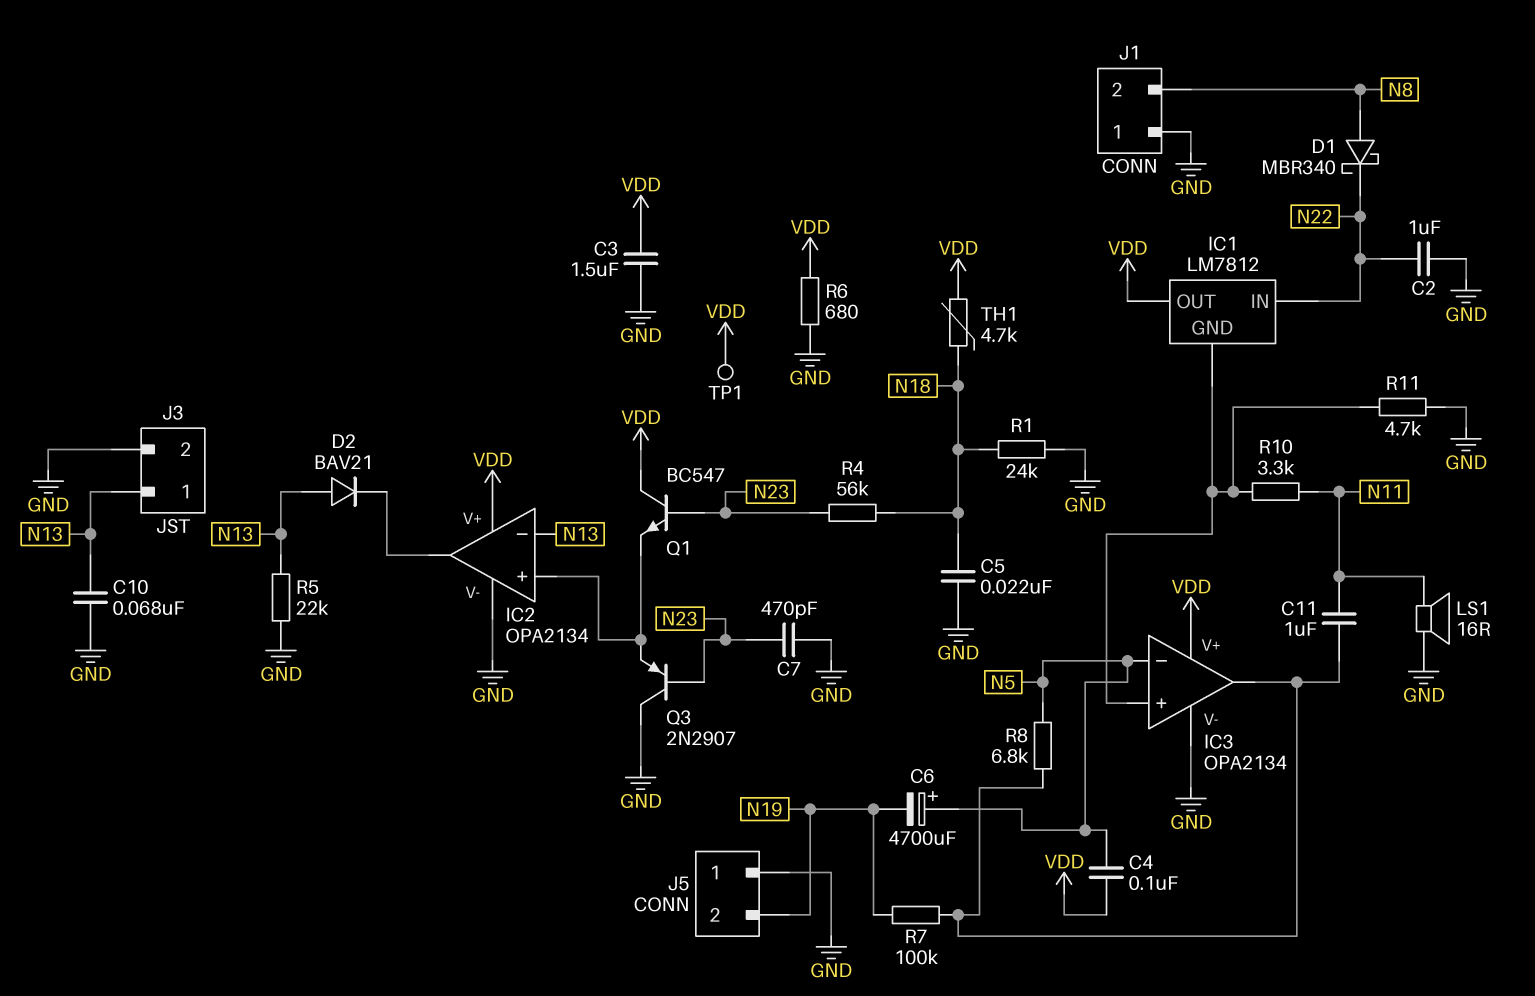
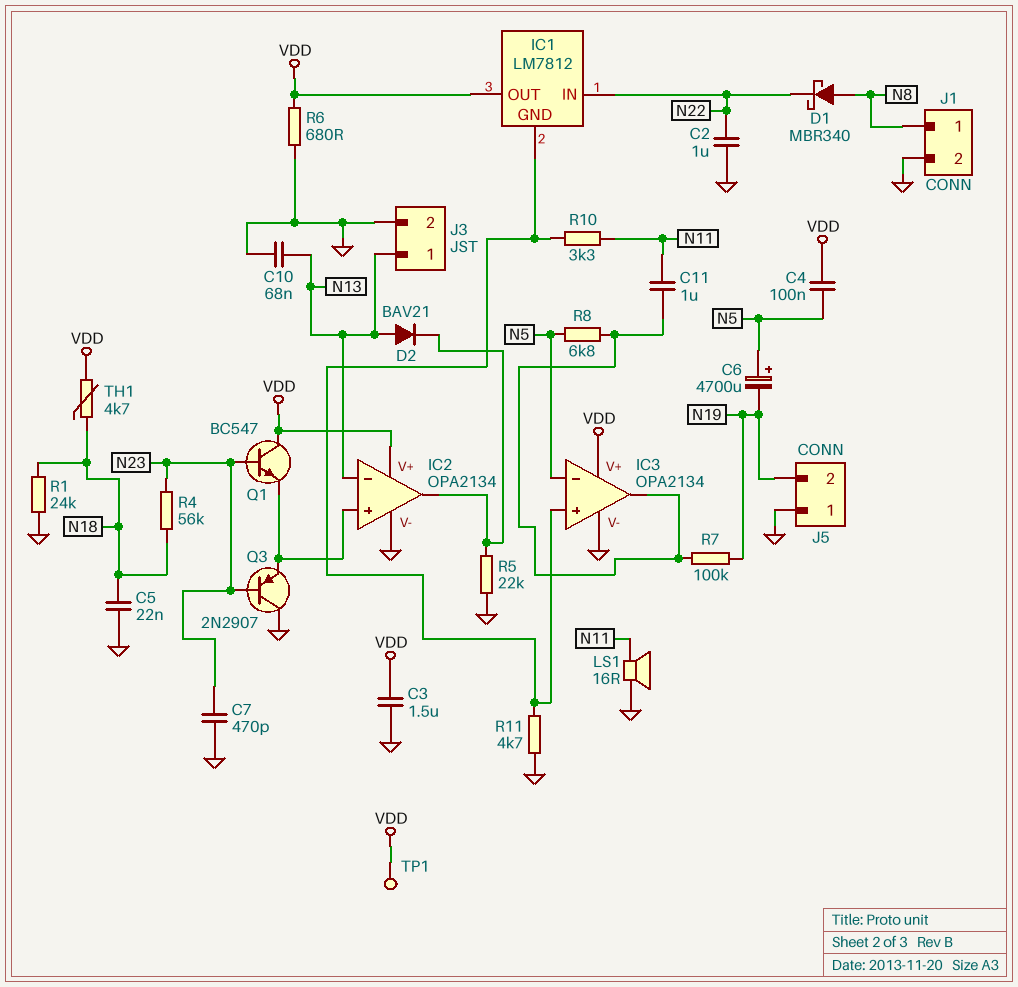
J1 pin 1: GND -> N8
J1 pin 2: N8 -> GND
R5: 22k (GND, N13) -> 22k (GND, IC2/out)

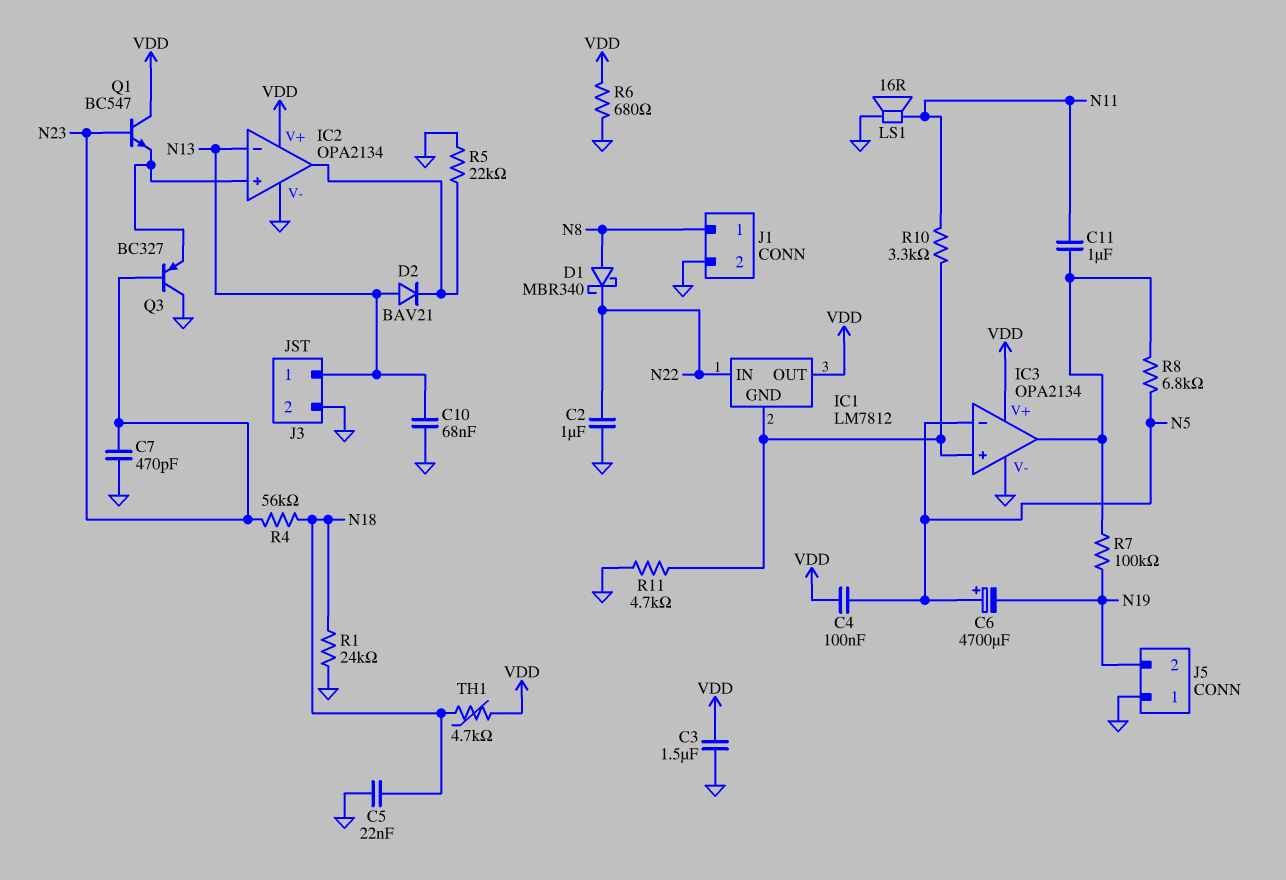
Q3: PNP 2N2907 (B N23, C GND, E IC2/in+) -> PNP BC327 (B N23, C GND, E IC2/in+)
TP1: test point (VDD) -> none

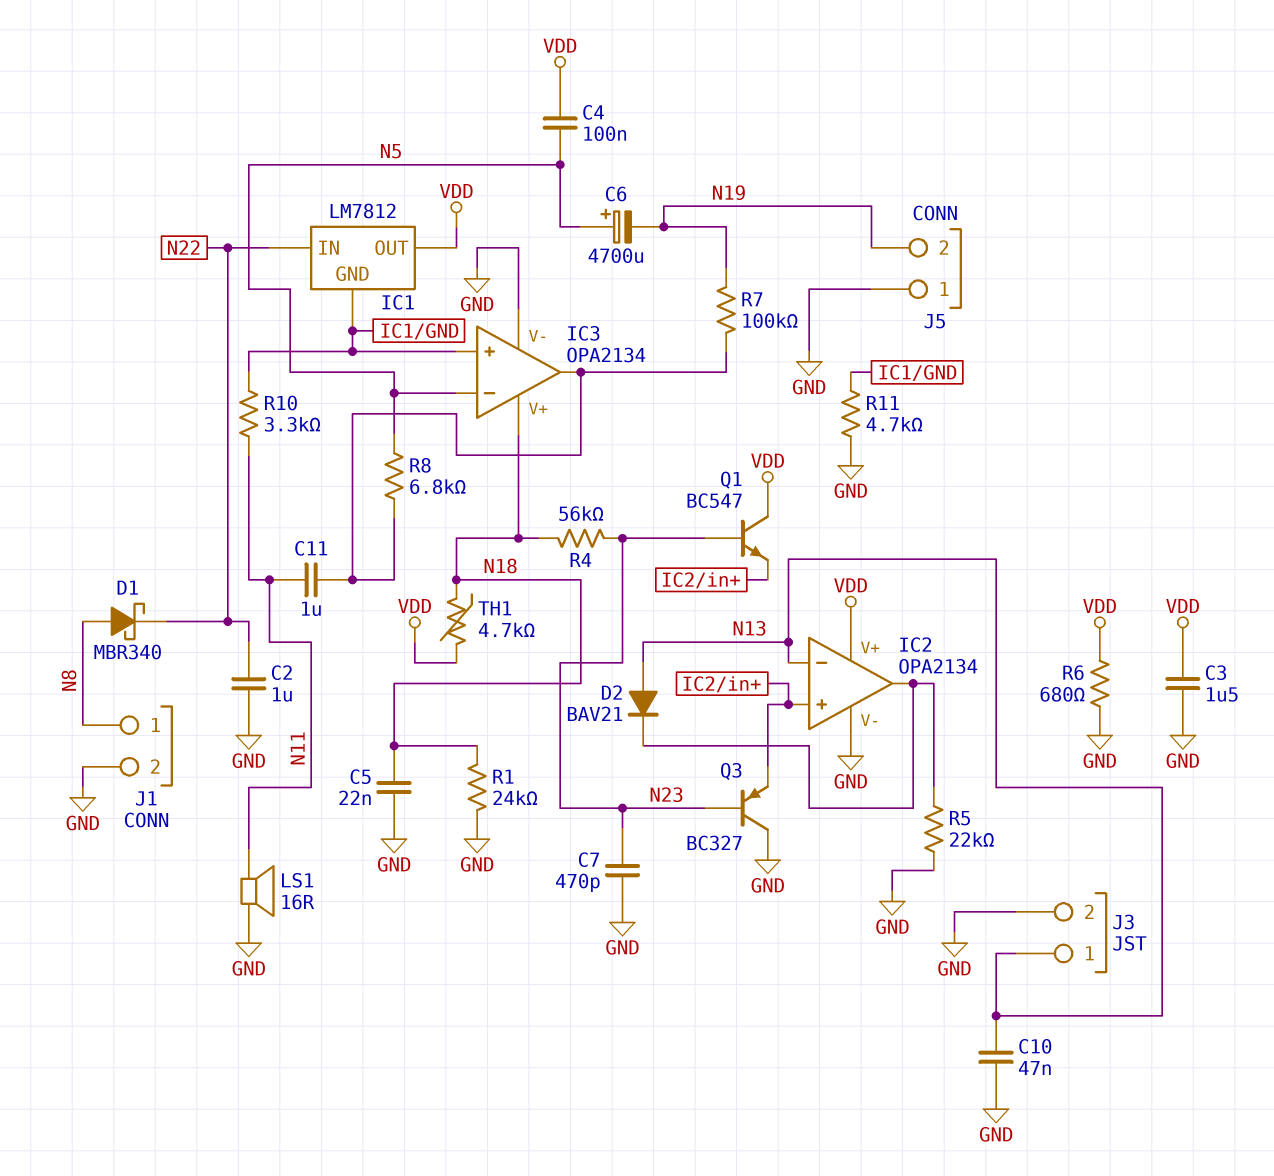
C10: 68nF (GND, N13) -> 47nF (GND, N13)
IC3 pin V+: VDD -> N18

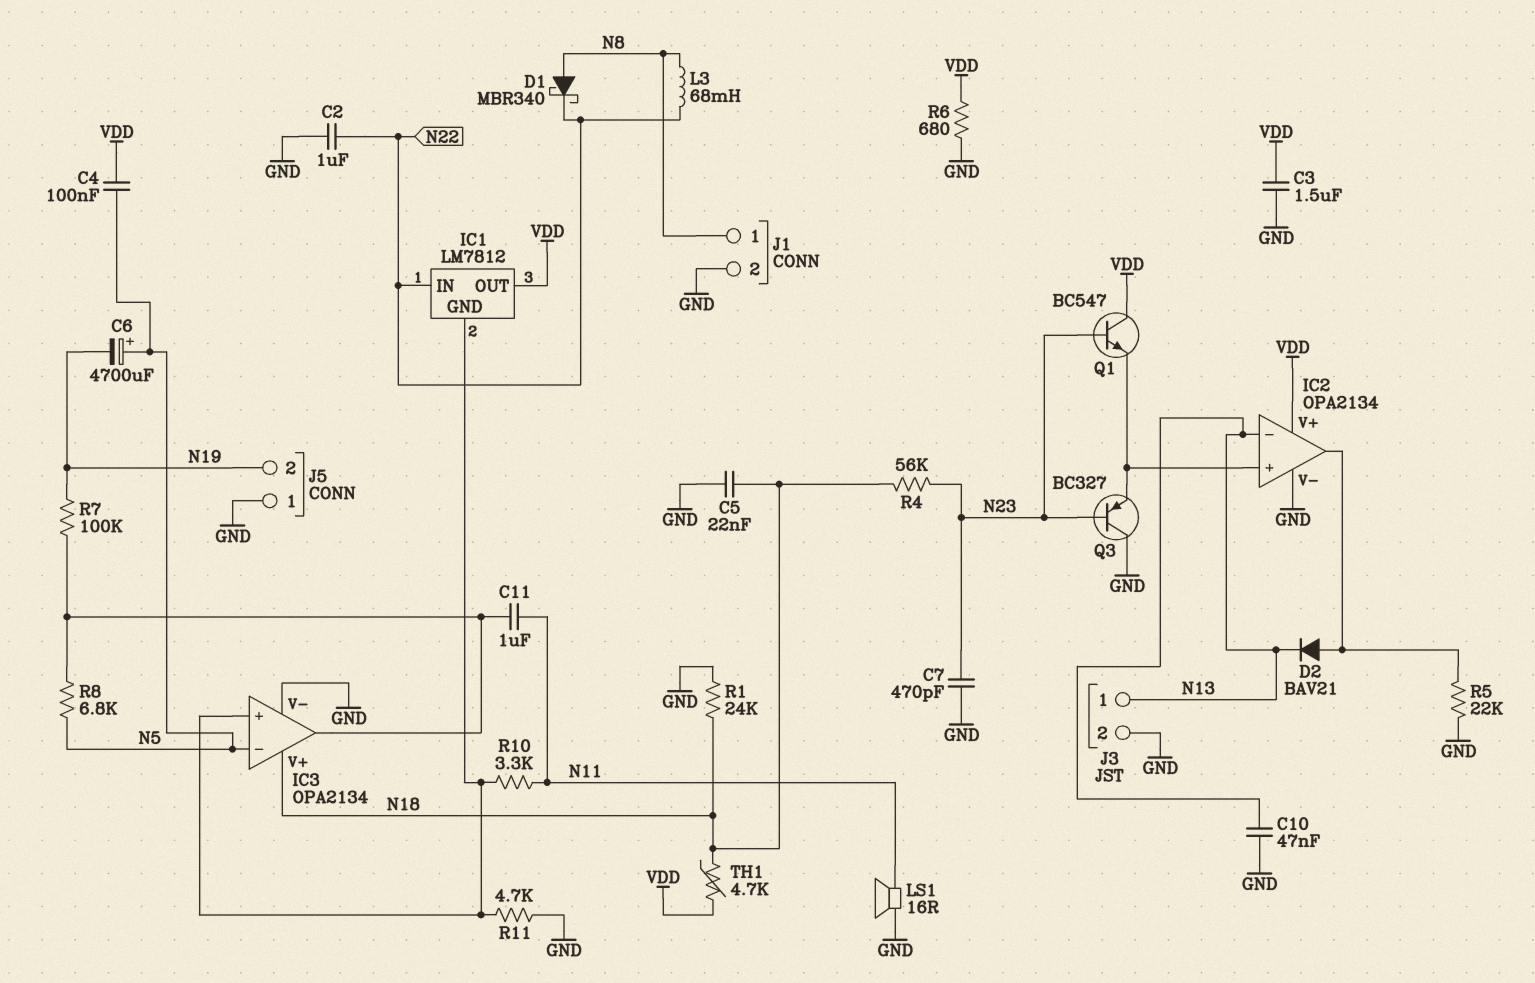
D2: diode BAV21 (A N13, K IC2/out) -> diode BAV21 (A IC2/out, K N13)
L3: none -> 68mH (N8, N22)

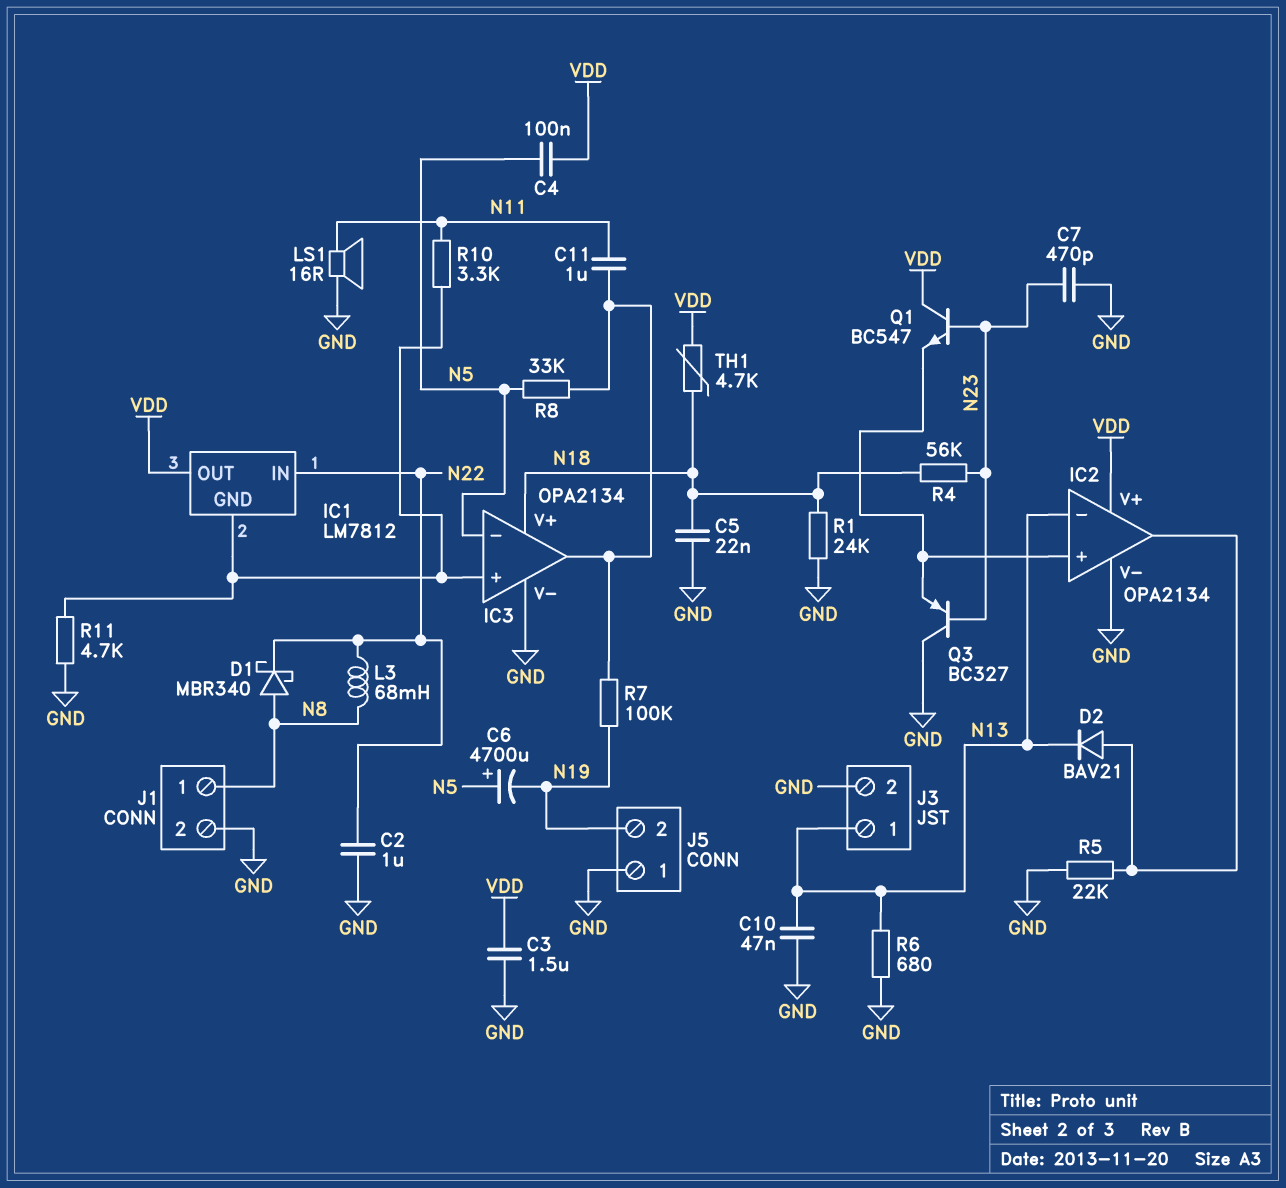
R6: 680 (GND, VDD) -> 680 (GND, N13)
R8: 6.8k (IC3/out, N5) -> 33k (IC3/out, N5)

